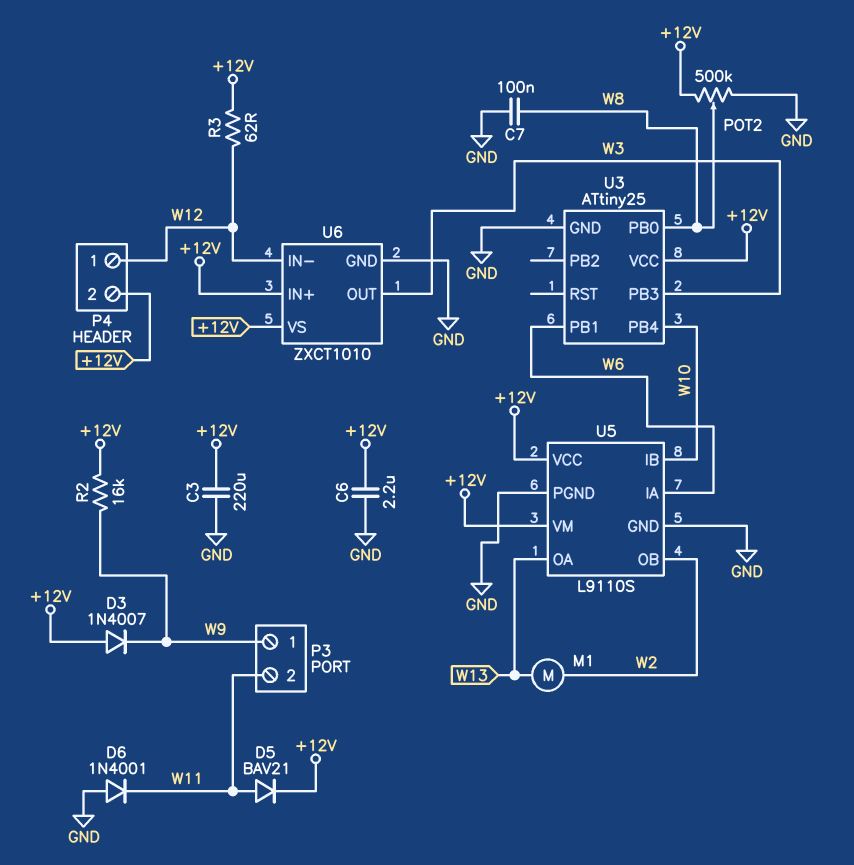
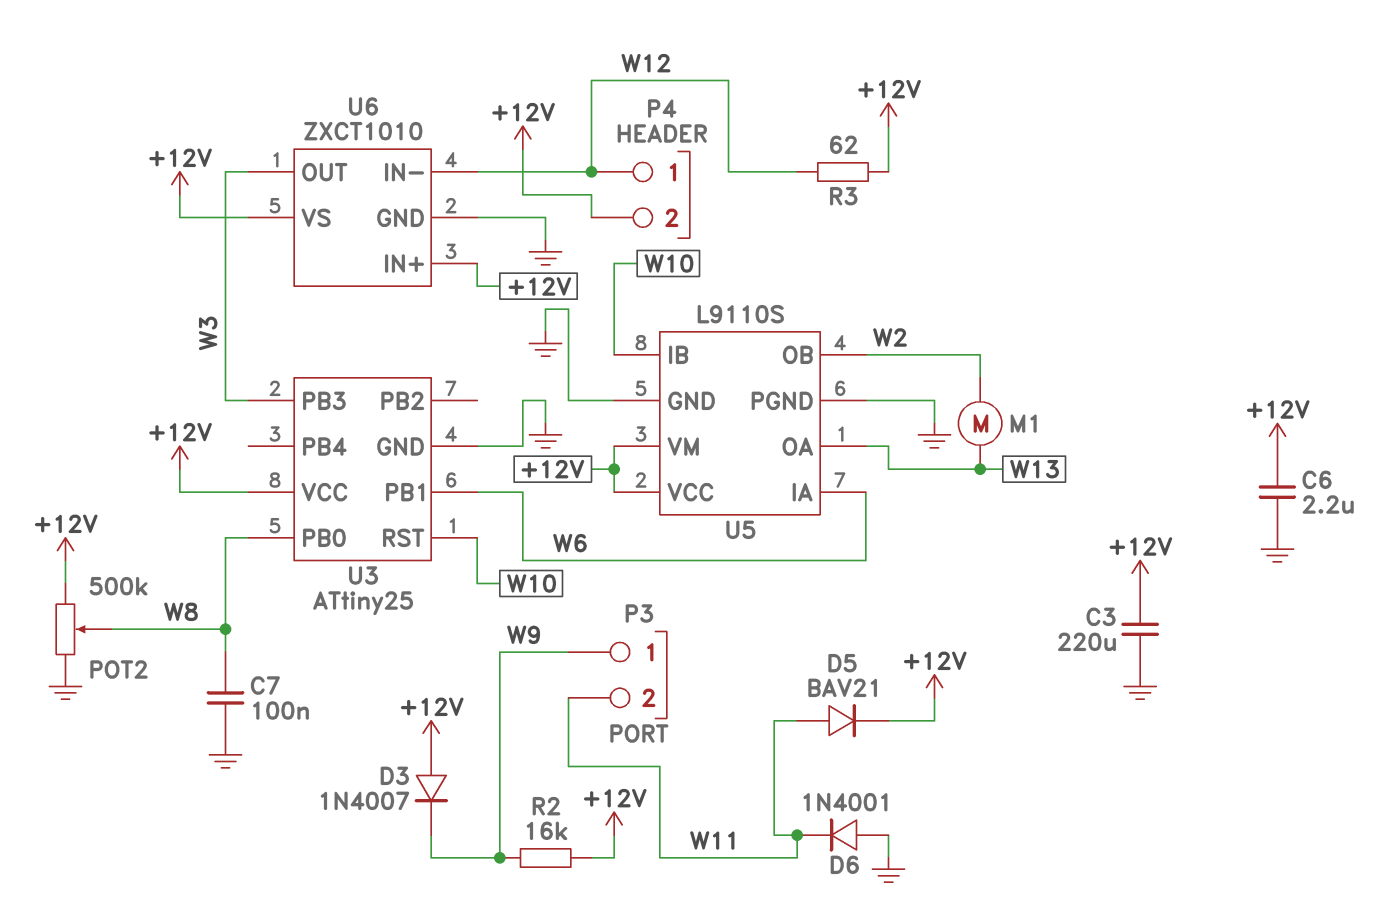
U3 pin PB4: W10 -> none
U3 pin RST: none -> W10

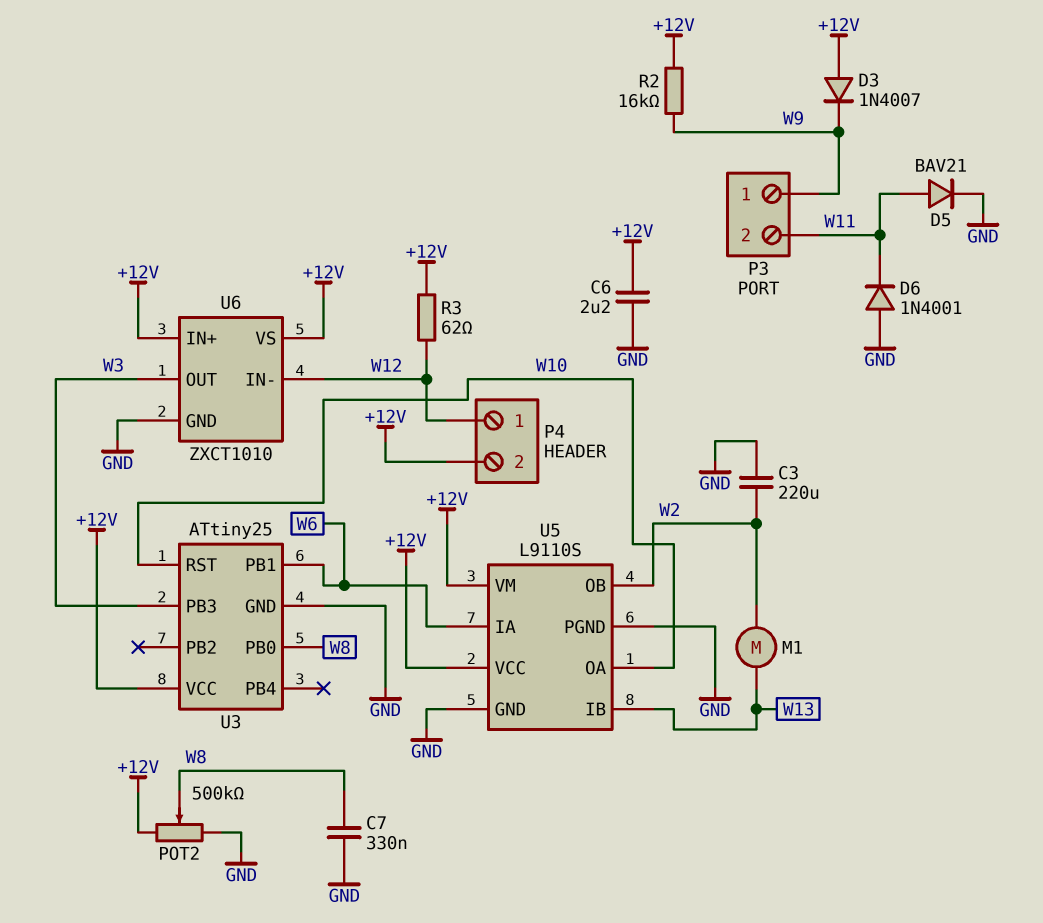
C3: 220uF (+12V, GND) -> 220uF (GND, W2)
C7: 100nF (GND, W8) -> 330nF (GND, W8)
D5: diode BAV21 (A W11, K +12V) -> diode BAV21 (A W11, K GND)
U5 pin IB: W10 -> W13
U5 pin OA: W13 -> W10

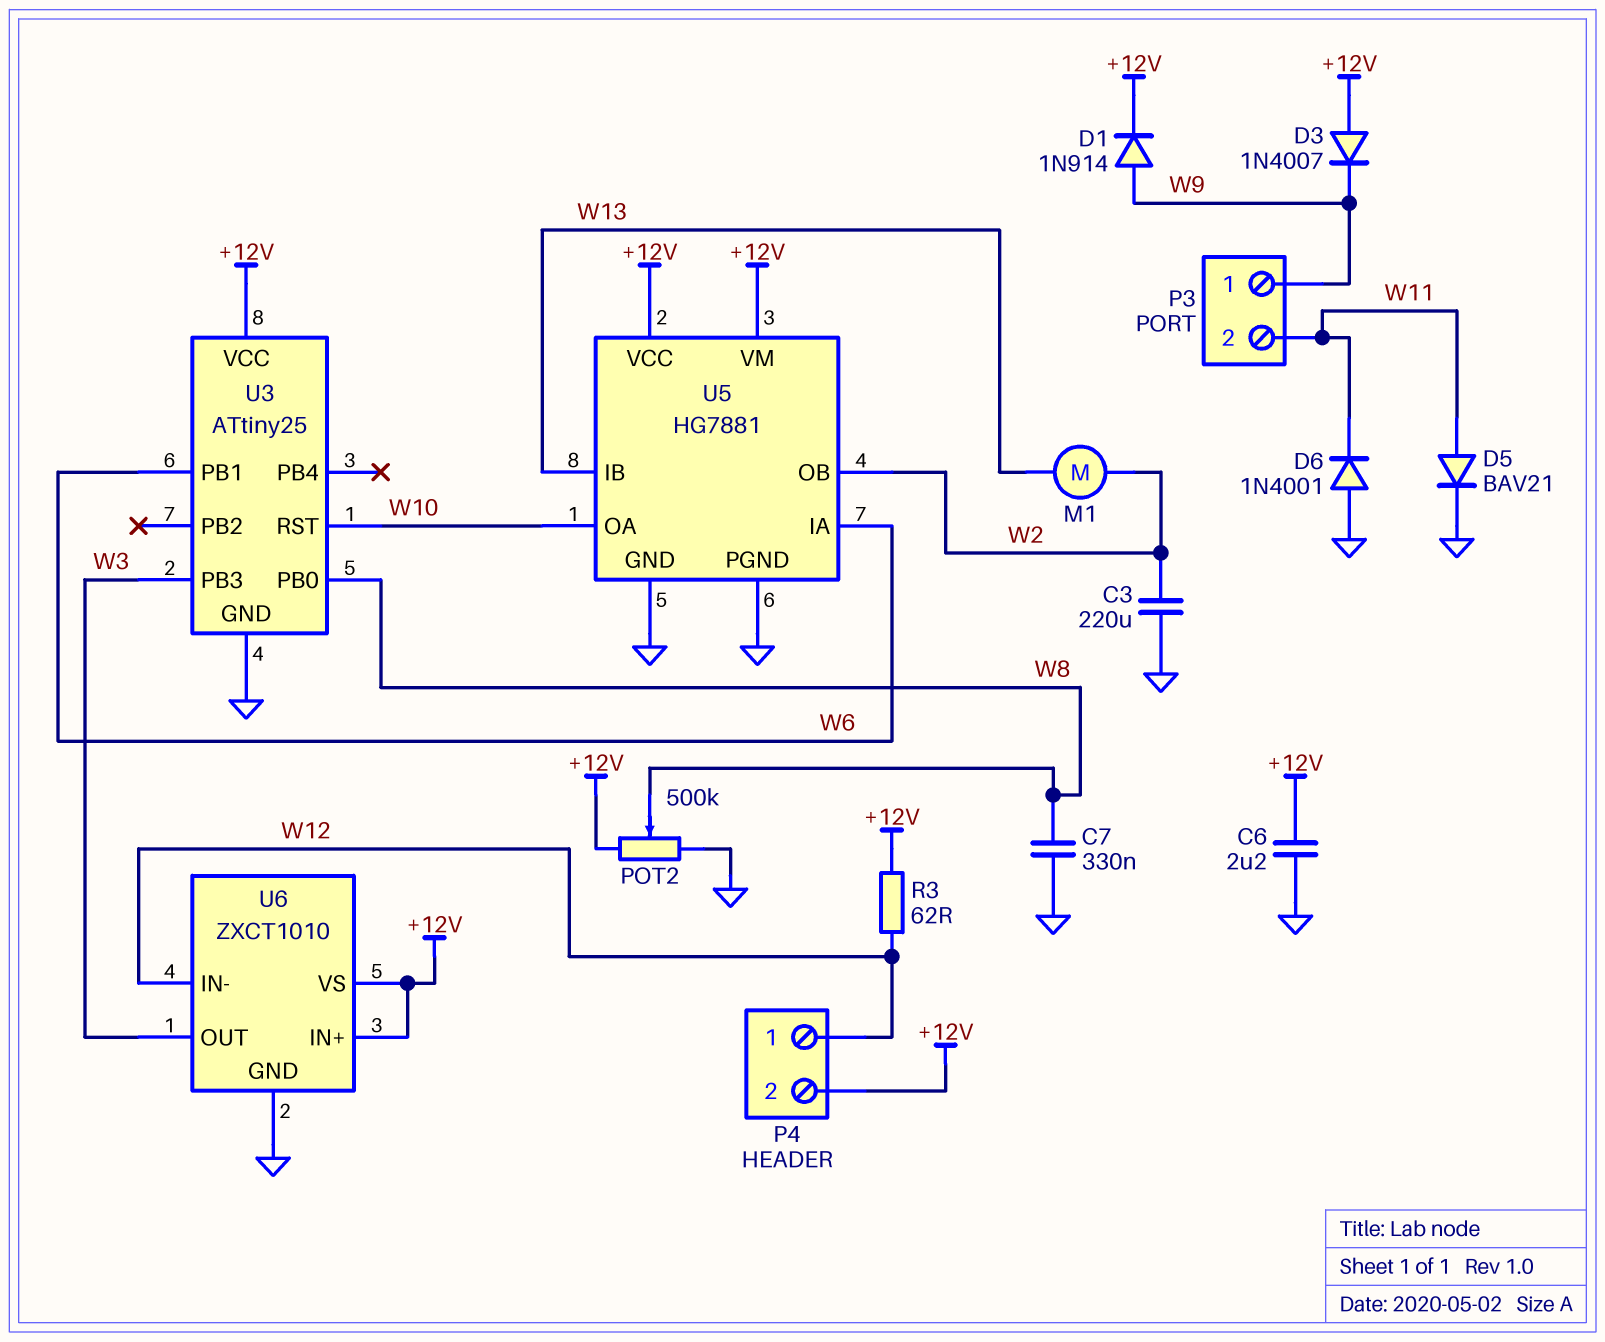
D1: none -> diode 1N914 (A W9, K +12V)
R2: 16k (+12V, W9) -> none
U5: L9110S -> HG7881

